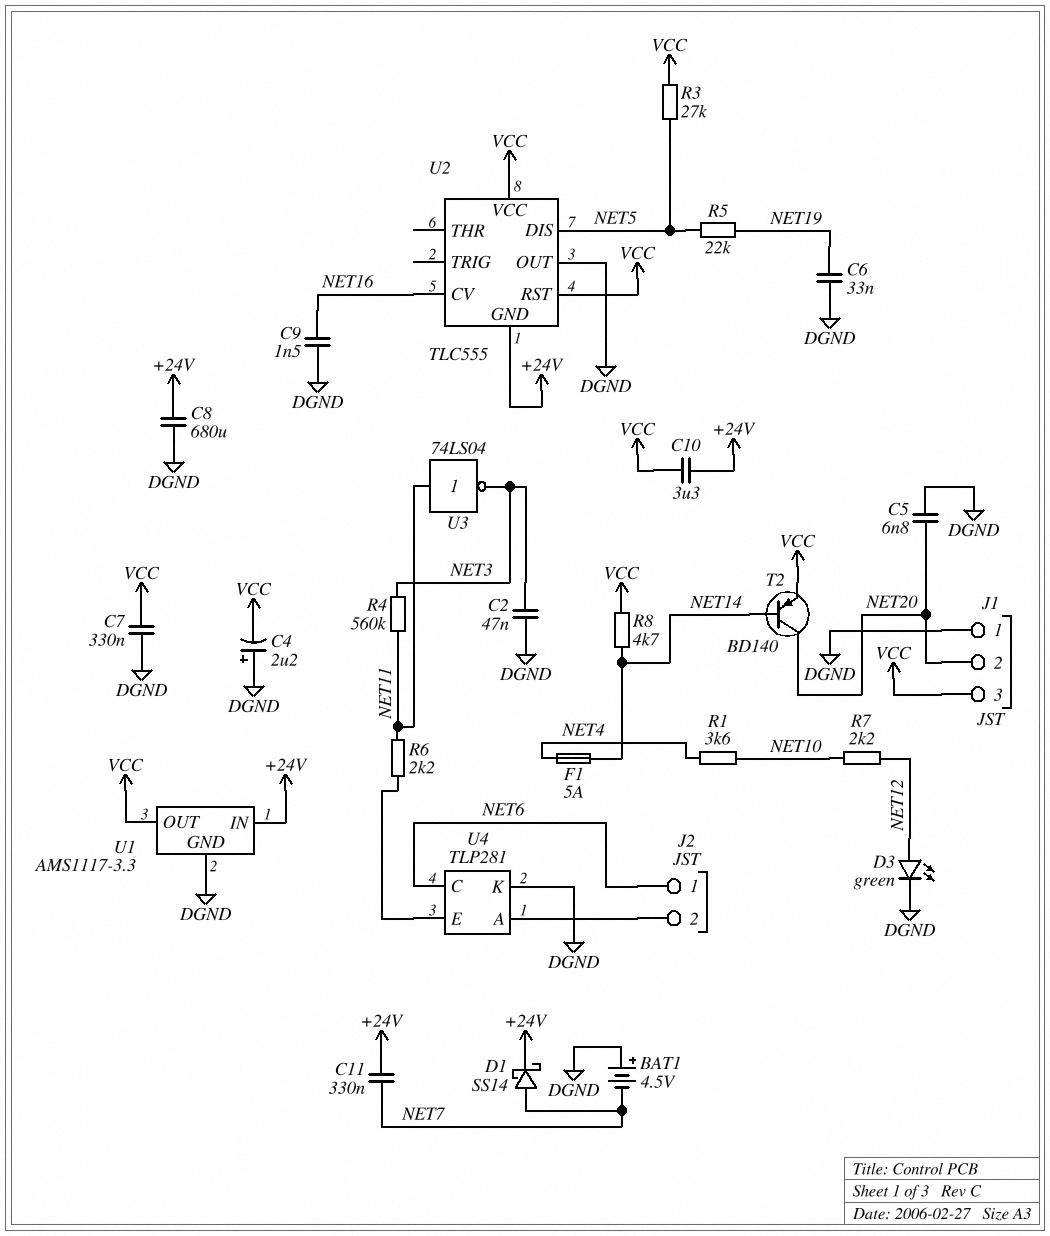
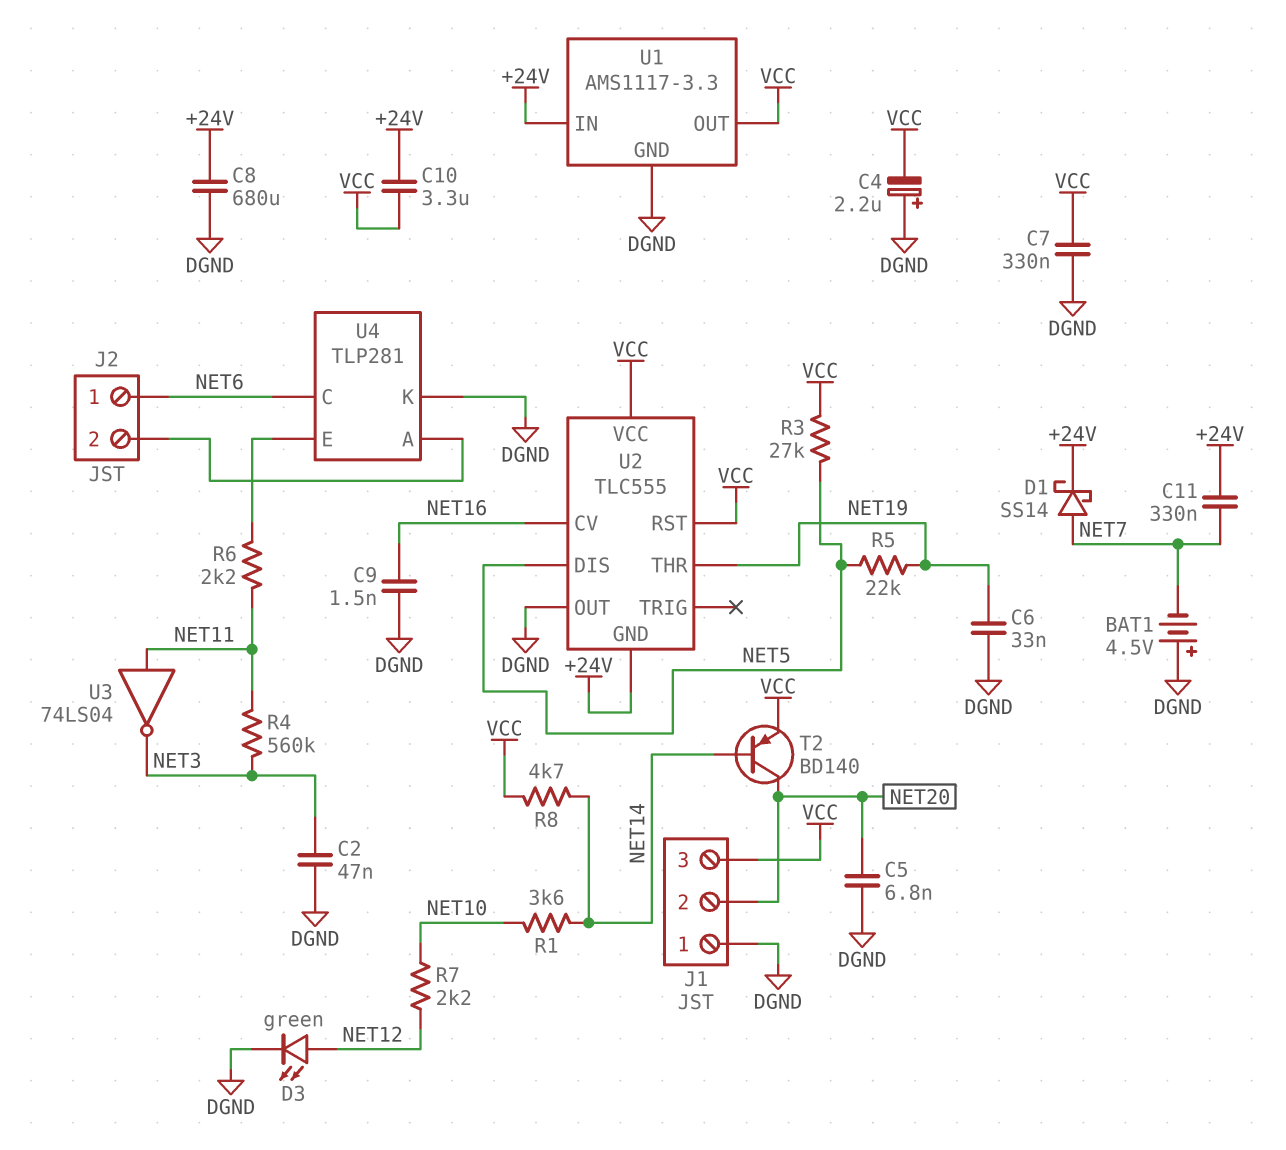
F1: 5A (NET4, NET14) -> none
R1: 3.6k (NET4, NET10) -> 3.6k (NET10, NET14)
U2 pin THR: none -> NET19

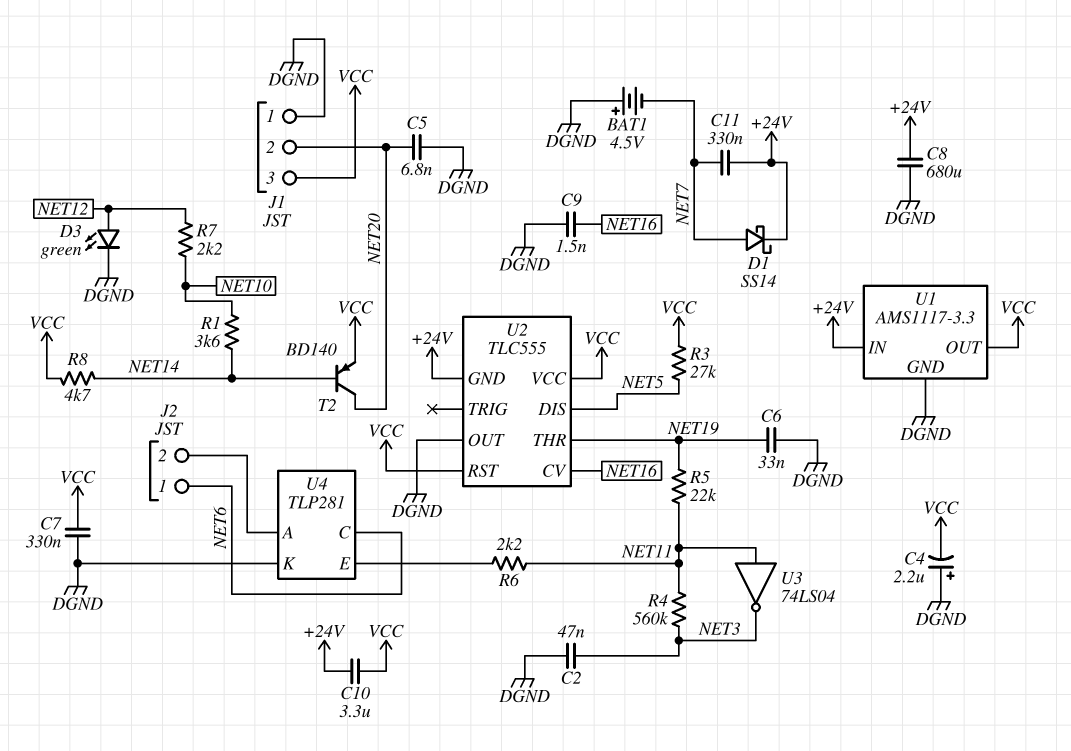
R5: 22k (NET5, NET19) -> 22k (NET11, NET19)

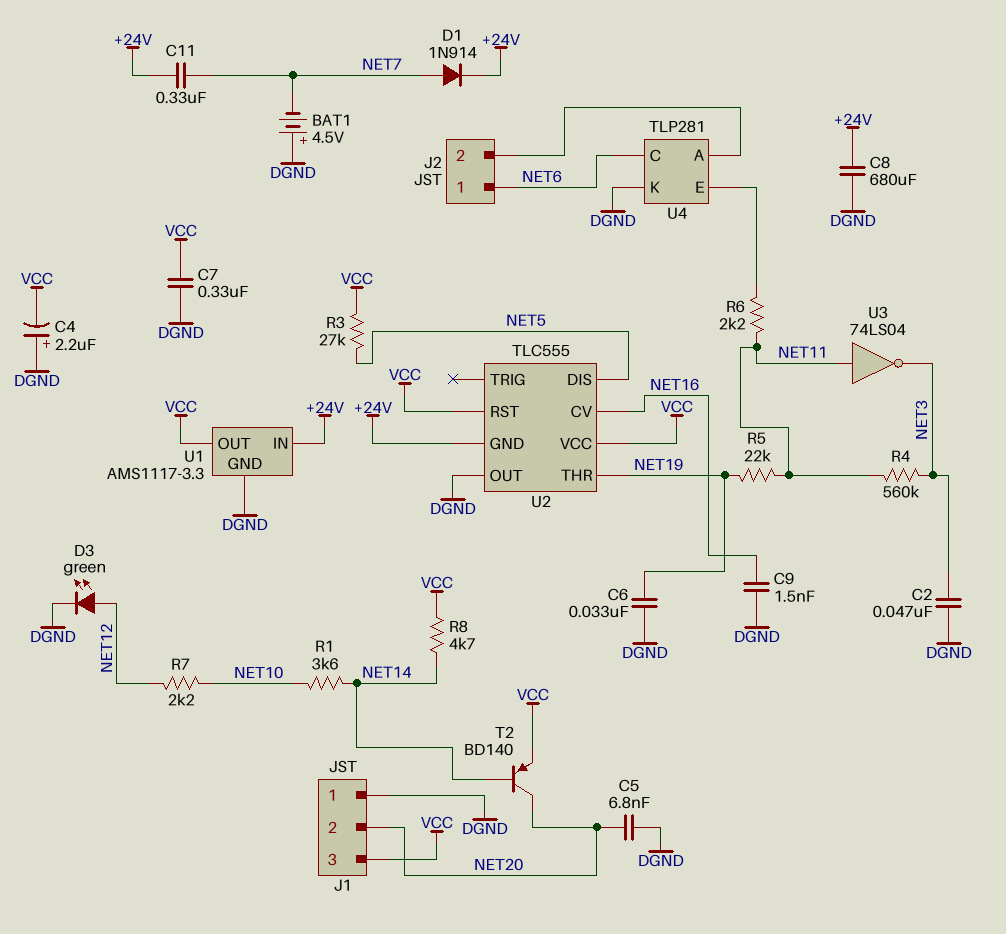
C10: 3.3uF (+24V, VCC) -> none
D1: schottky SS14 (A NET7, K +24V) -> diode 1N914 (A NET7, K +24V)

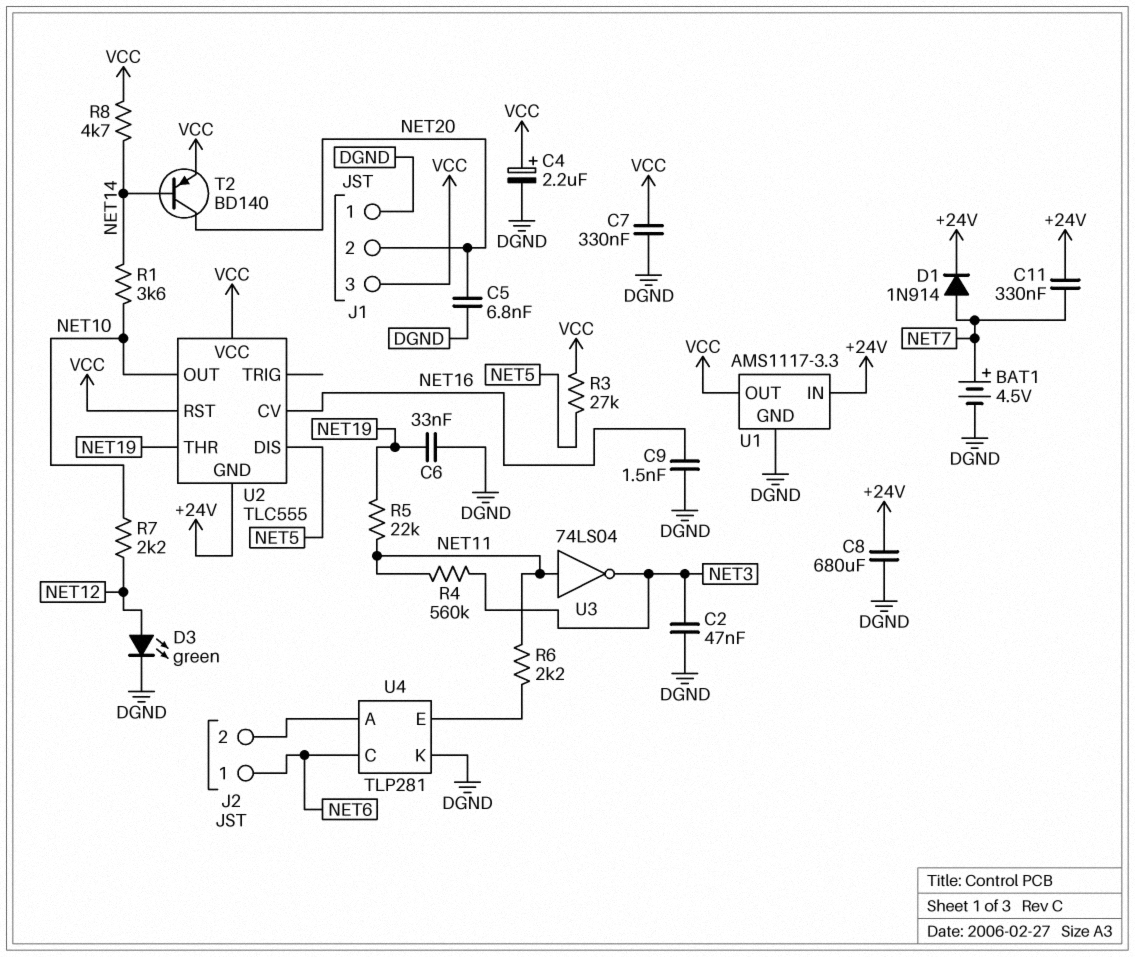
BAT1: 4.5V (plus DGND, minus NET7) -> 4.5V (plus NET7, minus DGND)
C4: 2.2uF (plus DGND, minus VCC) -> 2.2uF (plus VCC, minus DGND)
U2 pin OUT: DGND -> NET10

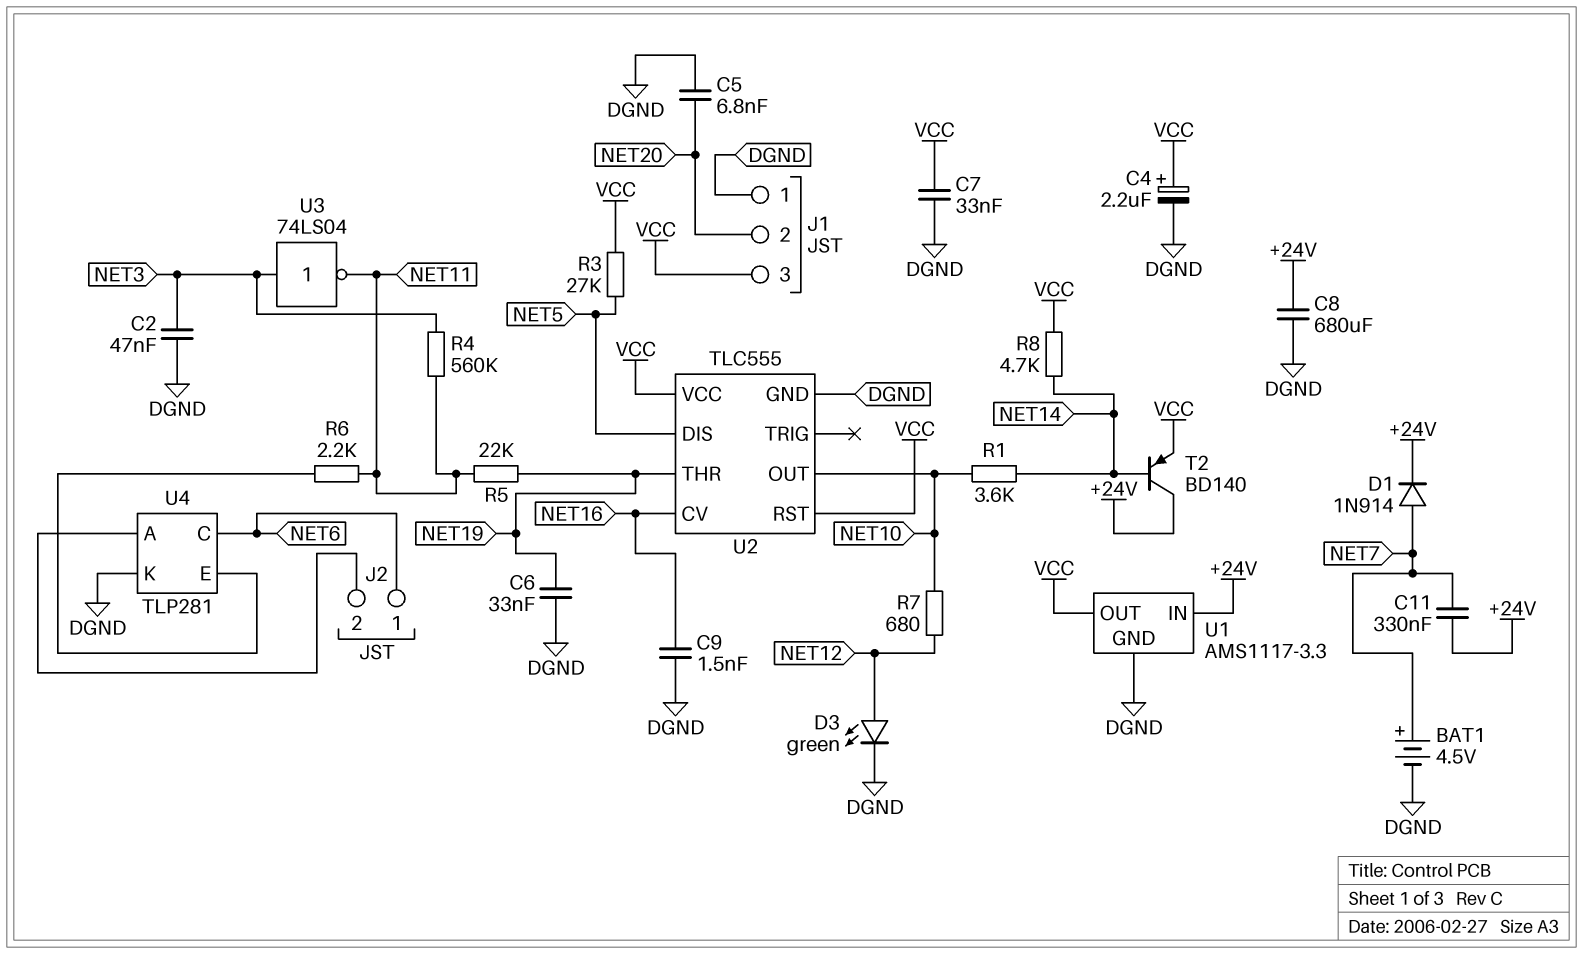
C7: 330nF (DGND, VCC) -> 33nF (DGND, VCC)
R7: 2.2k (NET10, NET12) -> 680 (NET10, NET12)
T2: PNP BD140 (B NET14, C NET20, E VCC) -> PNP BD140 (B NET14, C +24V, E VCC)
U2 pin GND: +24V -> DGND
U3: NOT 74LS04 (in NET11, out NET3) -> NOT 74LS04 (in NET3, out NET11)

